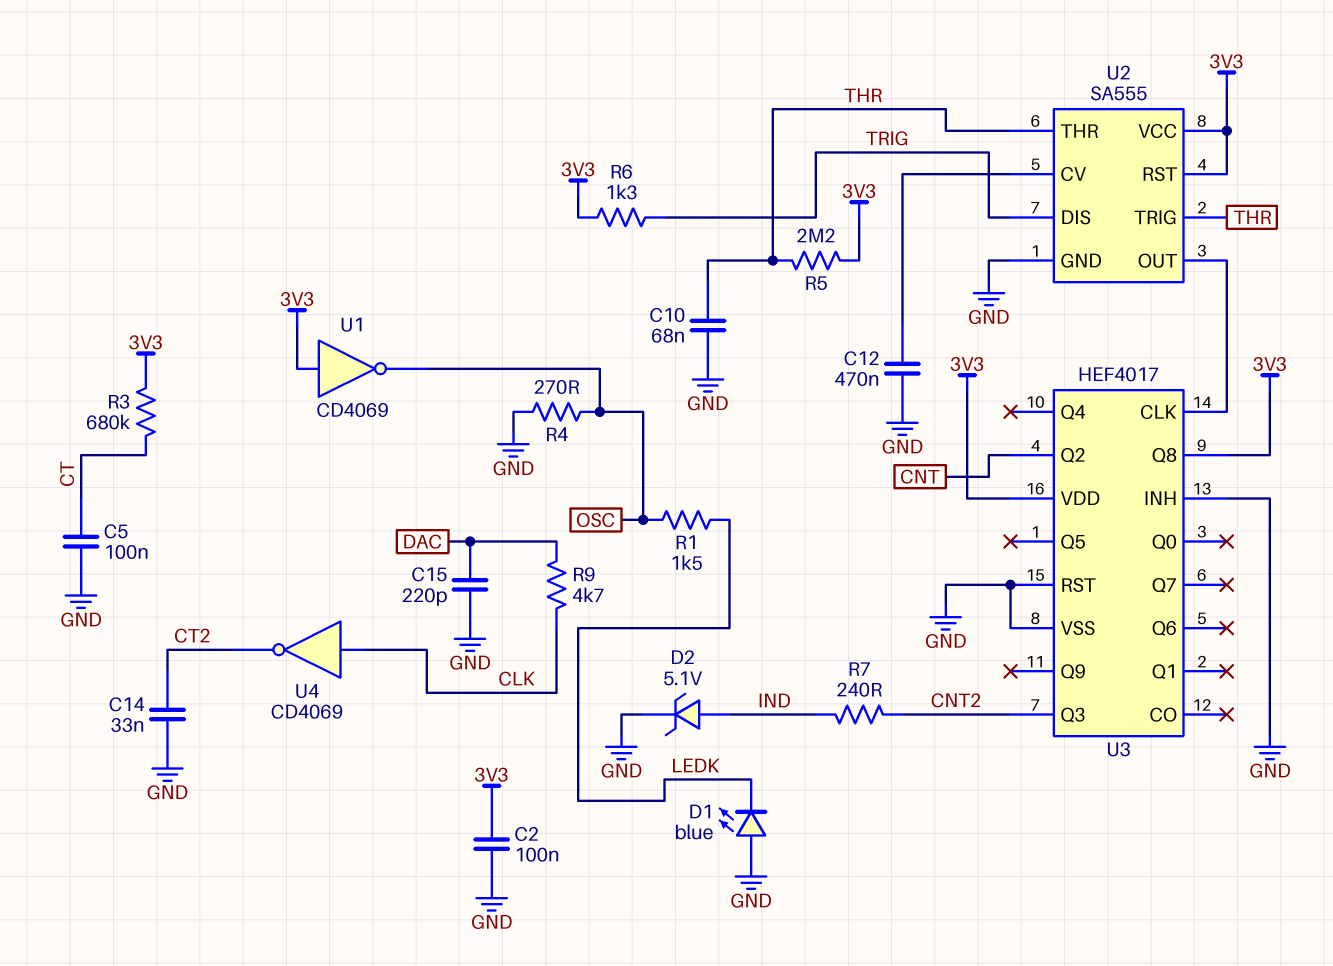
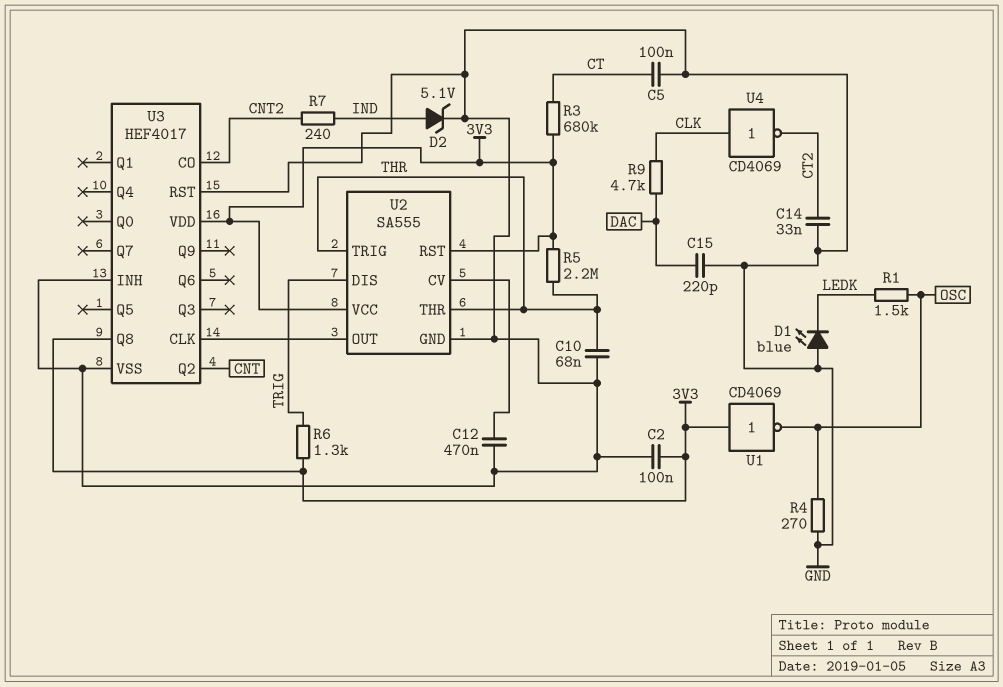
U3 pin CO: none -> CNT2
U3 pin Q3: CNT2 -> none

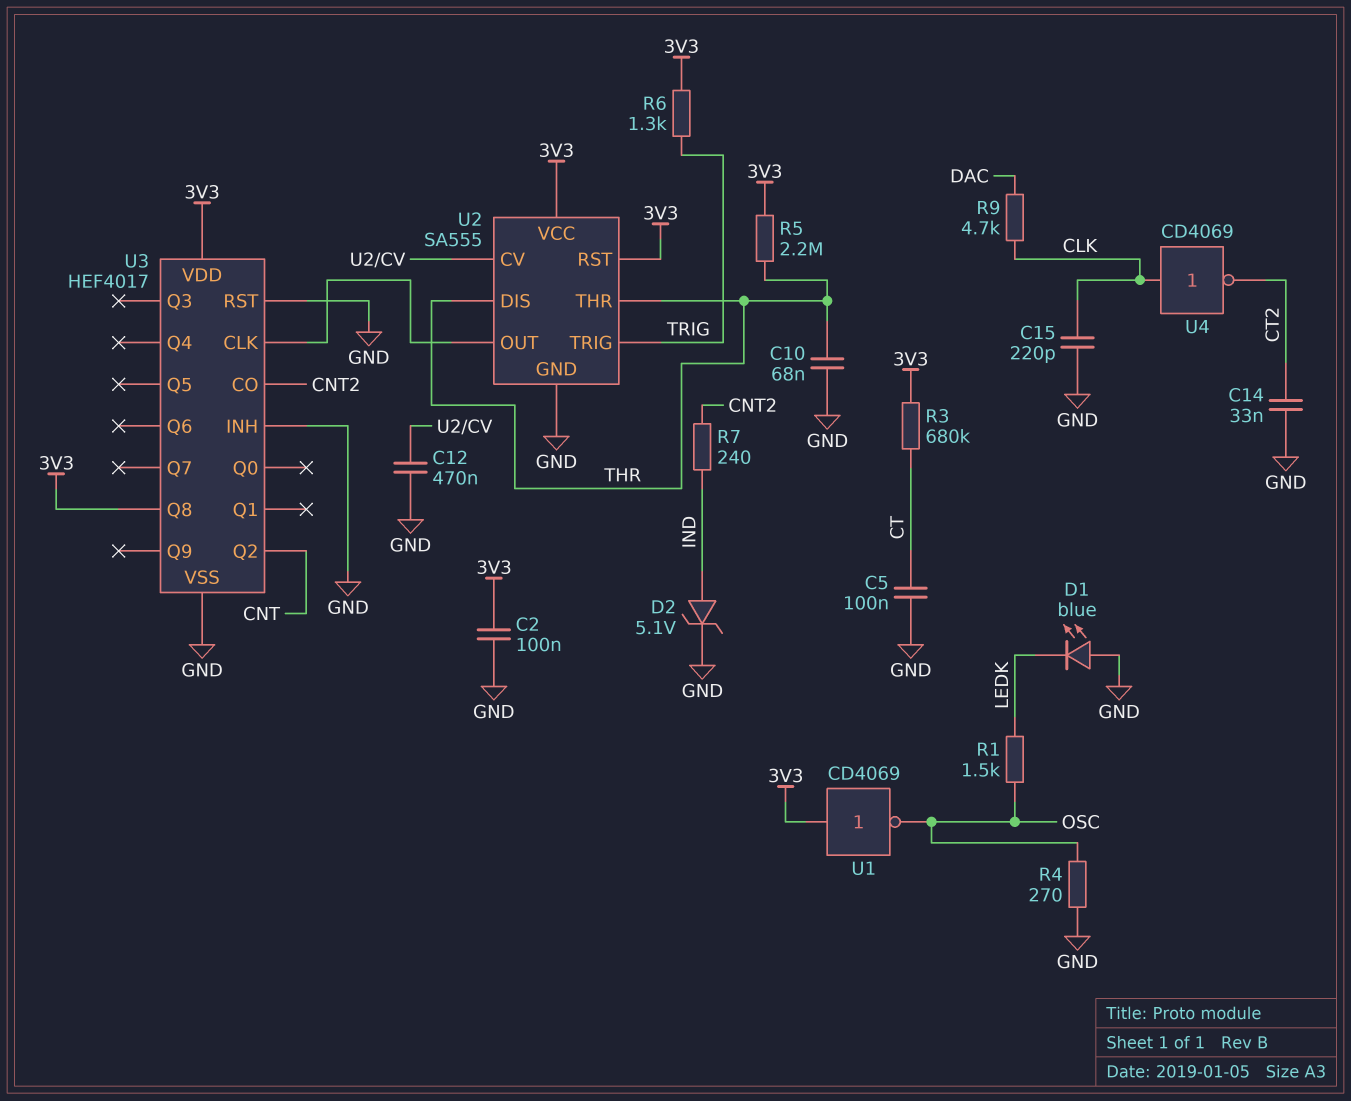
C15: 220pF (DAC, GND) -> 220pF (CLK, GND)
U2 pin DIS: TRIG -> THR
U2 pin TRIG: THR -> TRIG

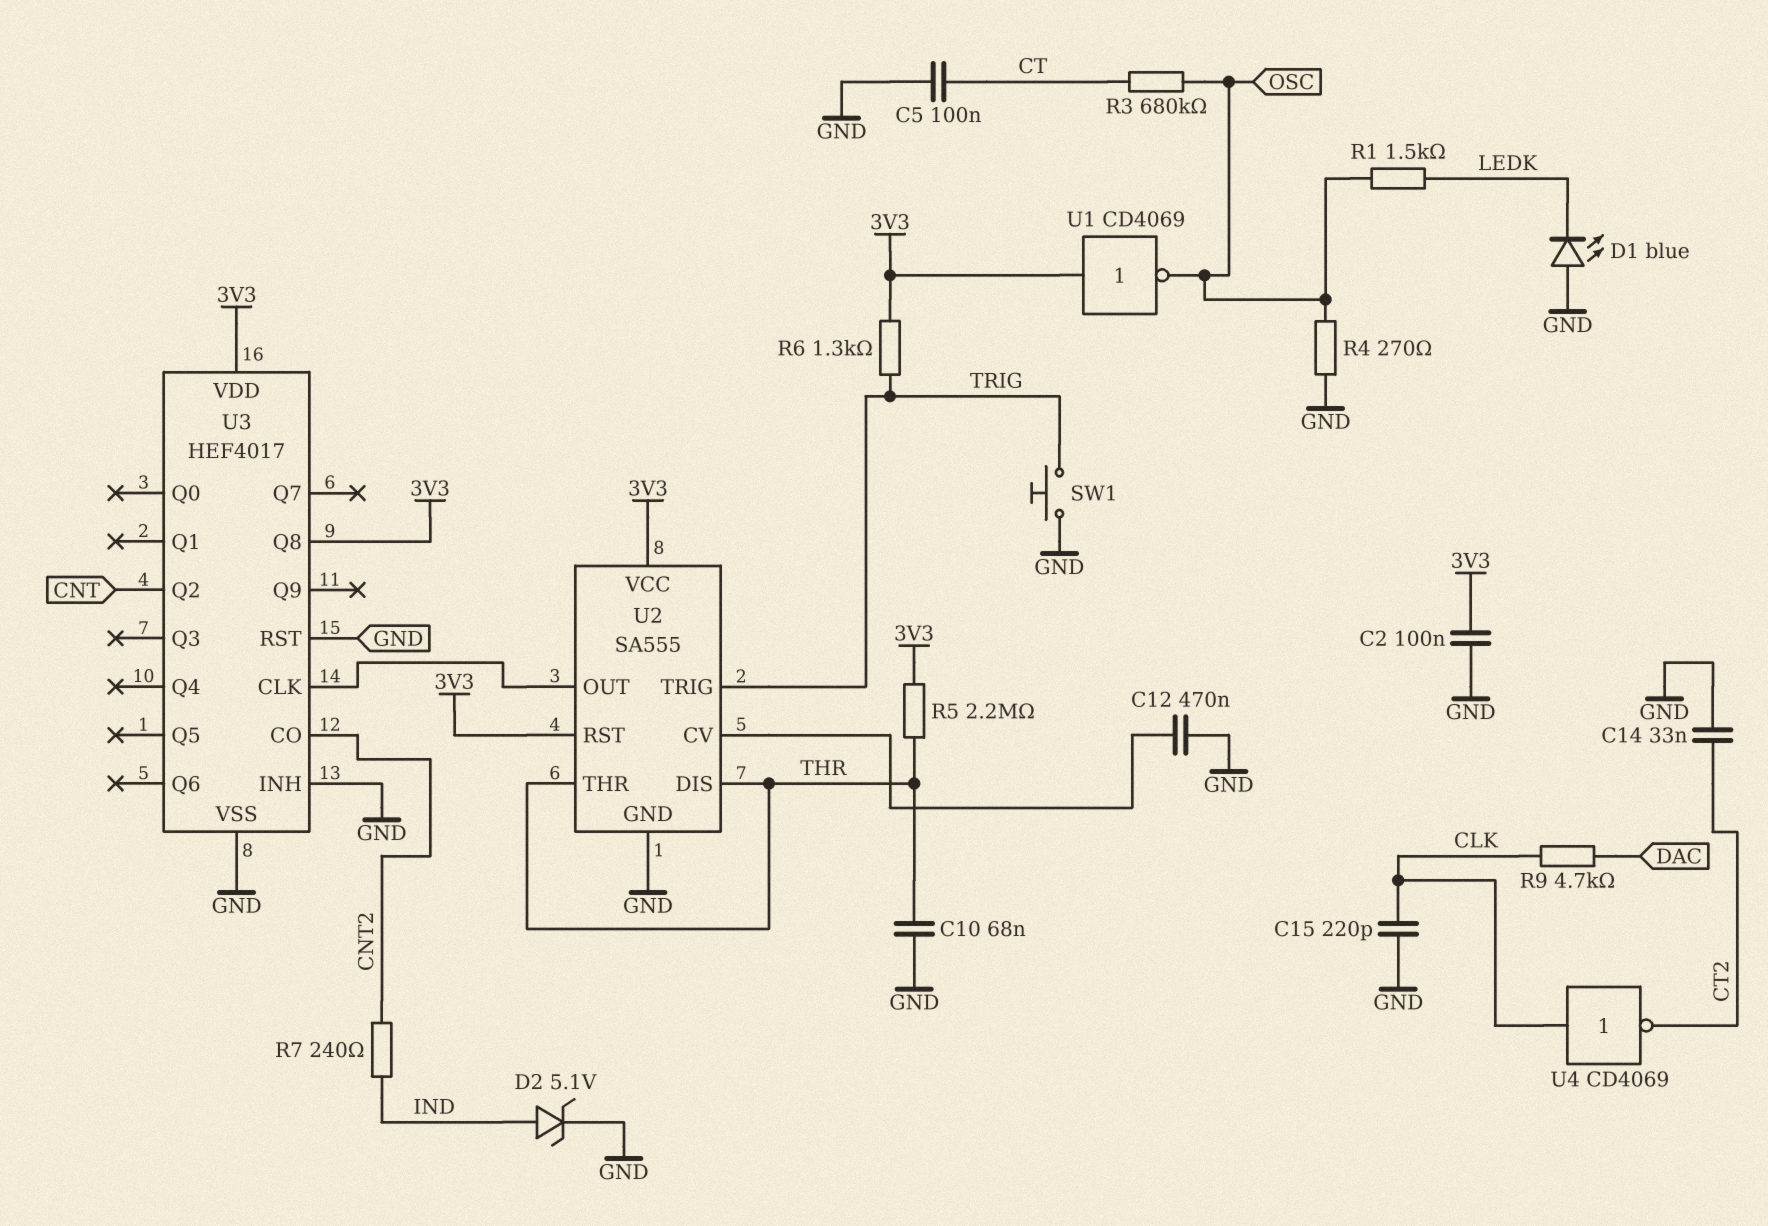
R3: 680k (3V3, CT) -> 680k (CT, OSC)
SW1: none -> button (GND, TRIG)

